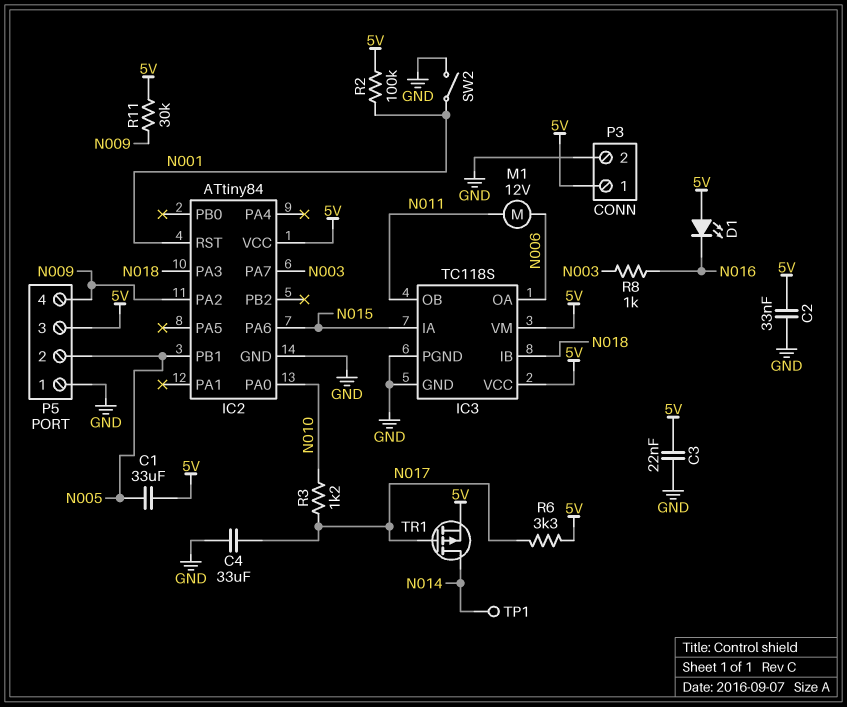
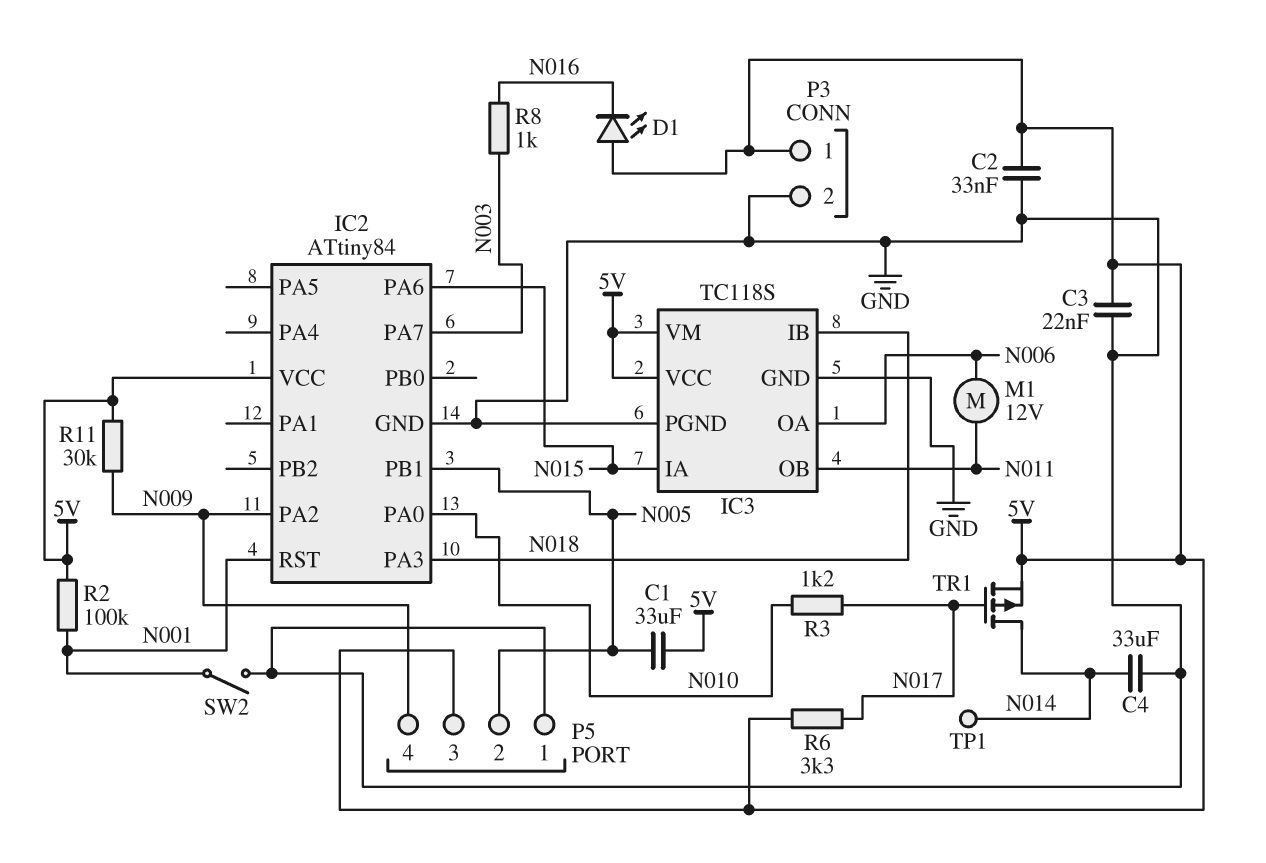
C4: 33uF (GND, N017) -> 33uF (GND, N014)

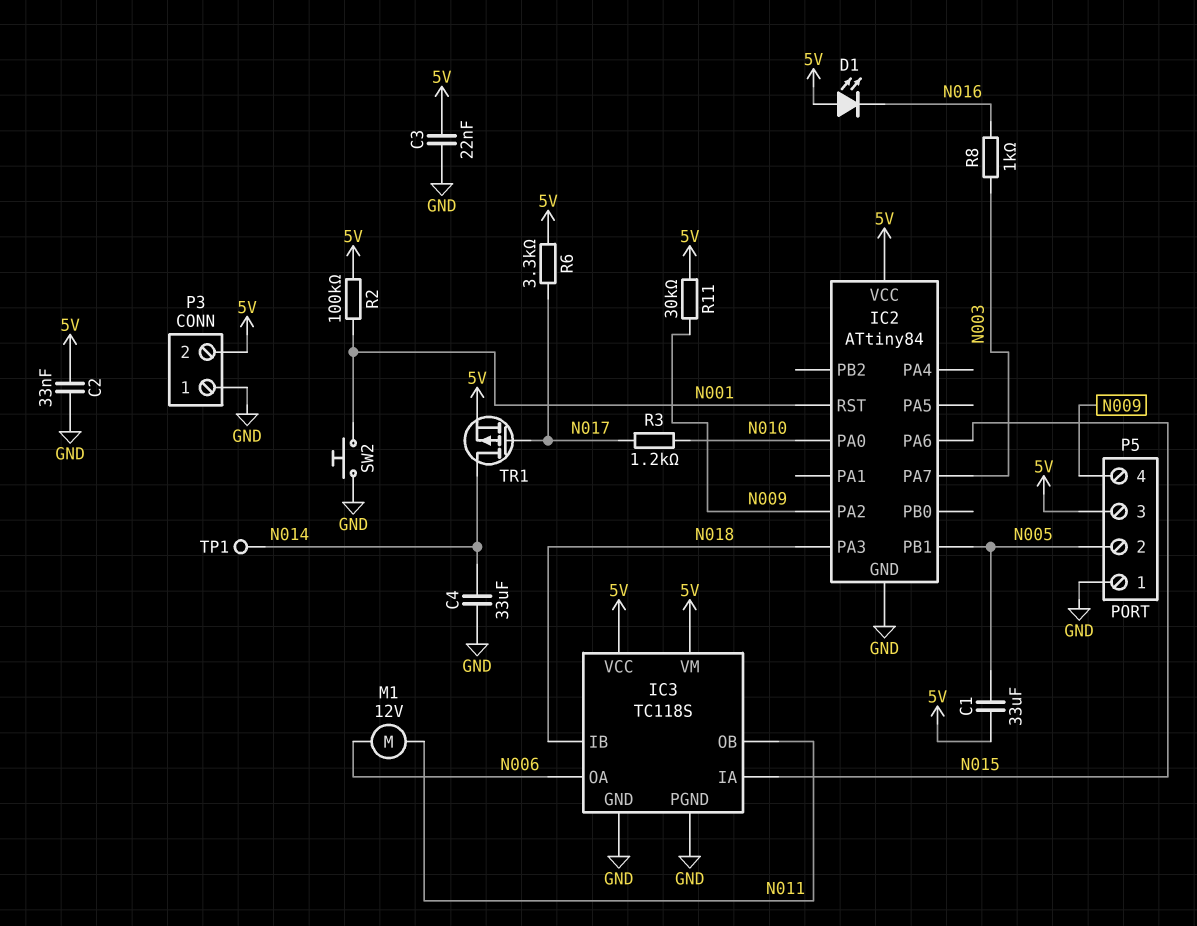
P3 pin 1: 5V -> GND
P3 pin 2: GND -> 5V
SW2: switch (GND, N001) -> button (GND, N001)

